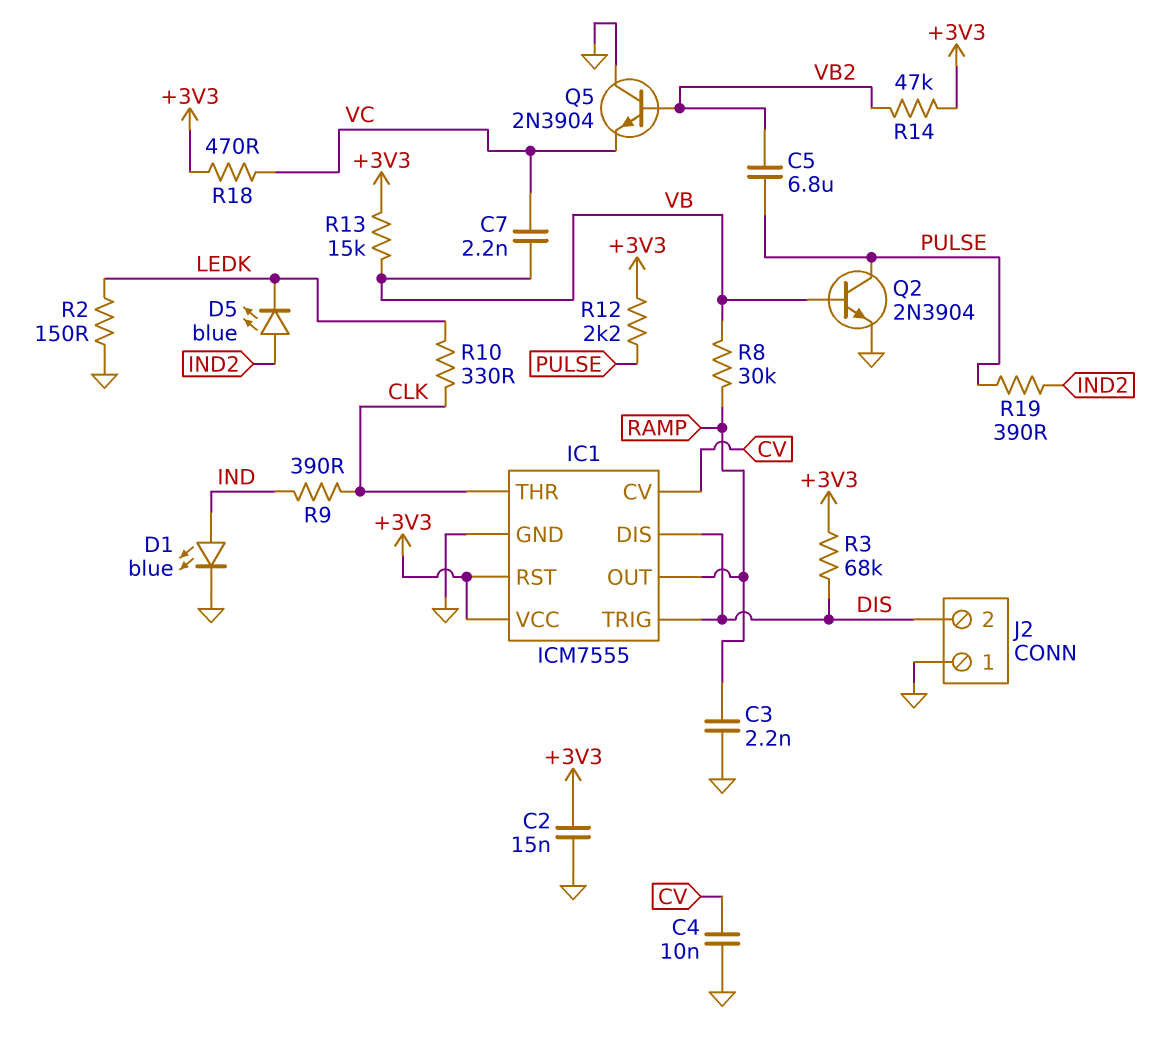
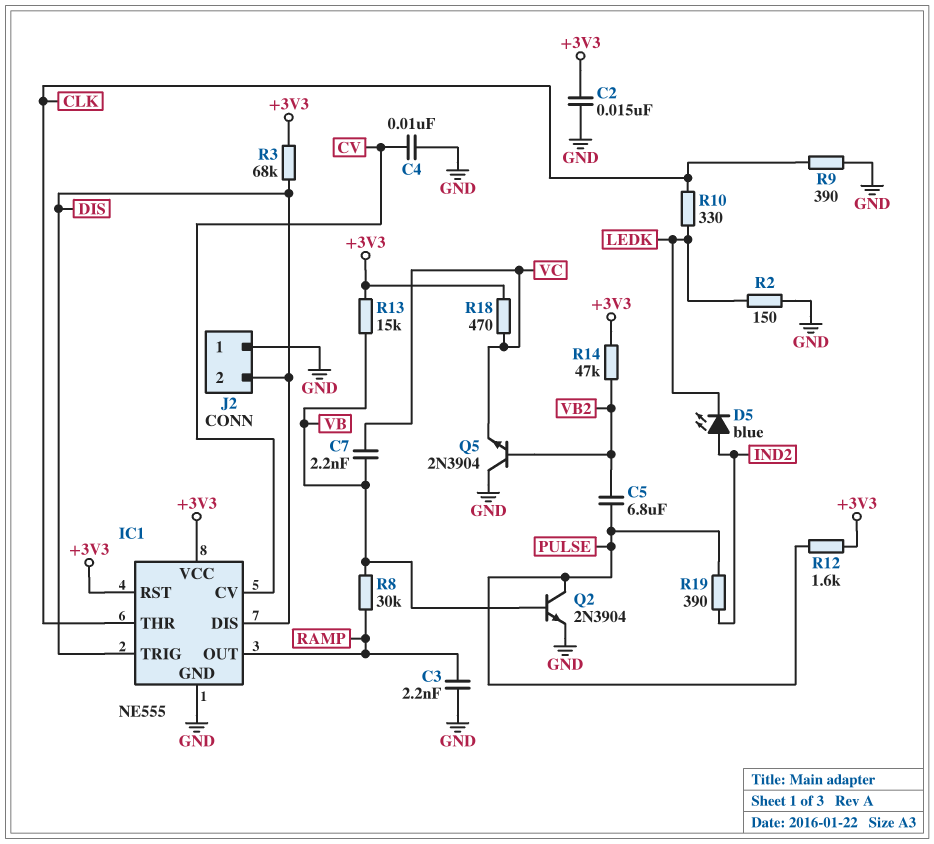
D1: LED blue (A IND, K GND) -> none
IC1: ICM7555 -> NE555
R9: 390 (CLK, IND) -> 390 (CLK, GND)
R12: 2.2k (+3V3, PULSE) -> 1.6k (+3V3, PULSE)

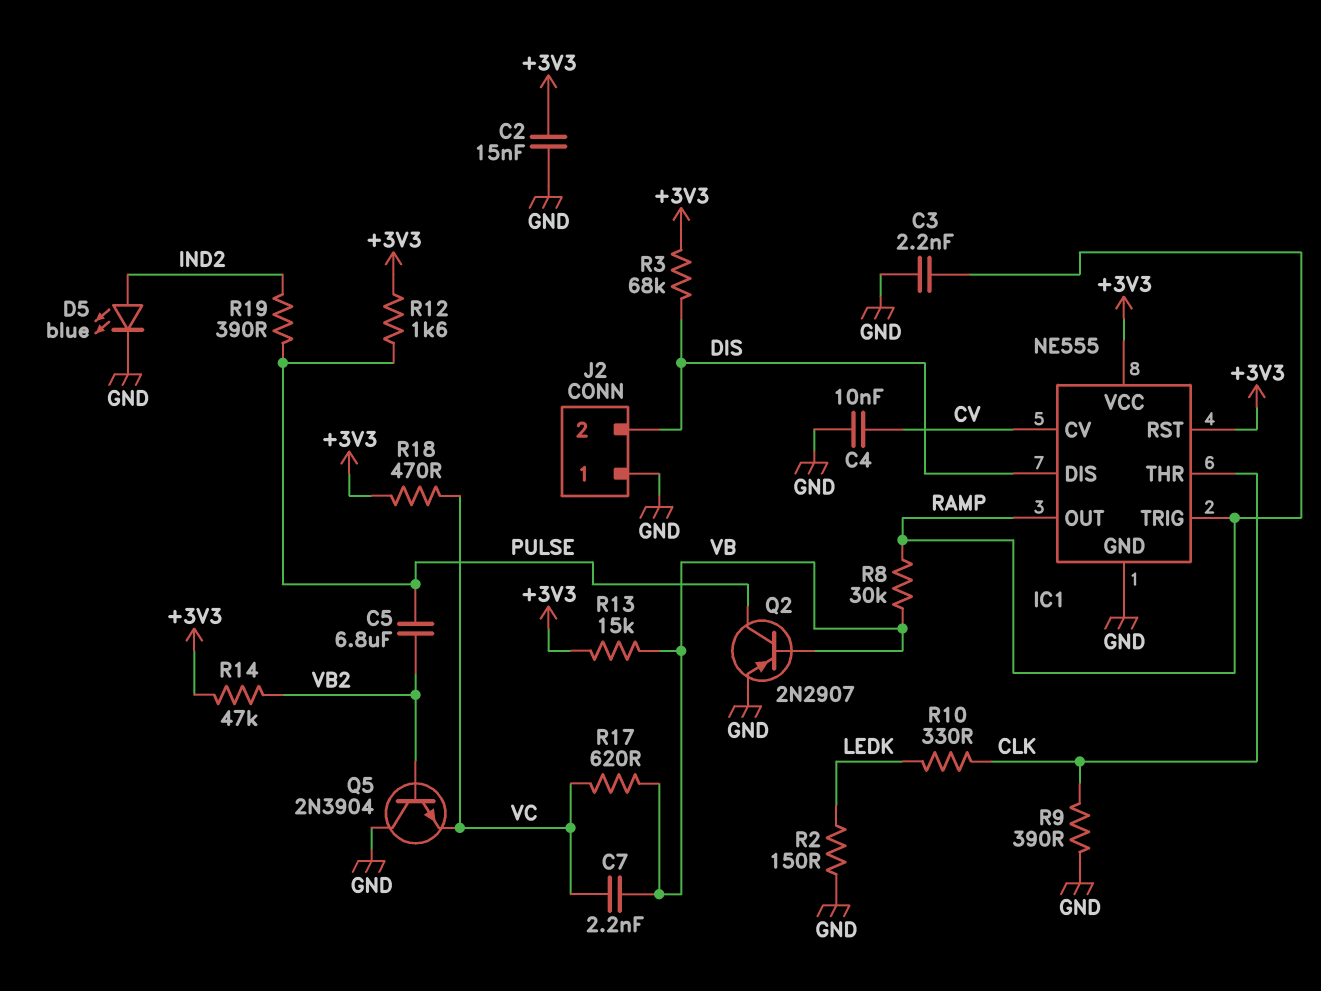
D5: LED blue (A IND2, K LEDK) -> LED blue (A IND2, K GND)
IC1 pin TRIG: DIS -> RAMP
Q2: NPN 2N3904 (B VB, C PULSE, E GND) -> PNP 2N2907 (B VB, C PULSE, E GND)
R17: none -> 620 (VB, VC)

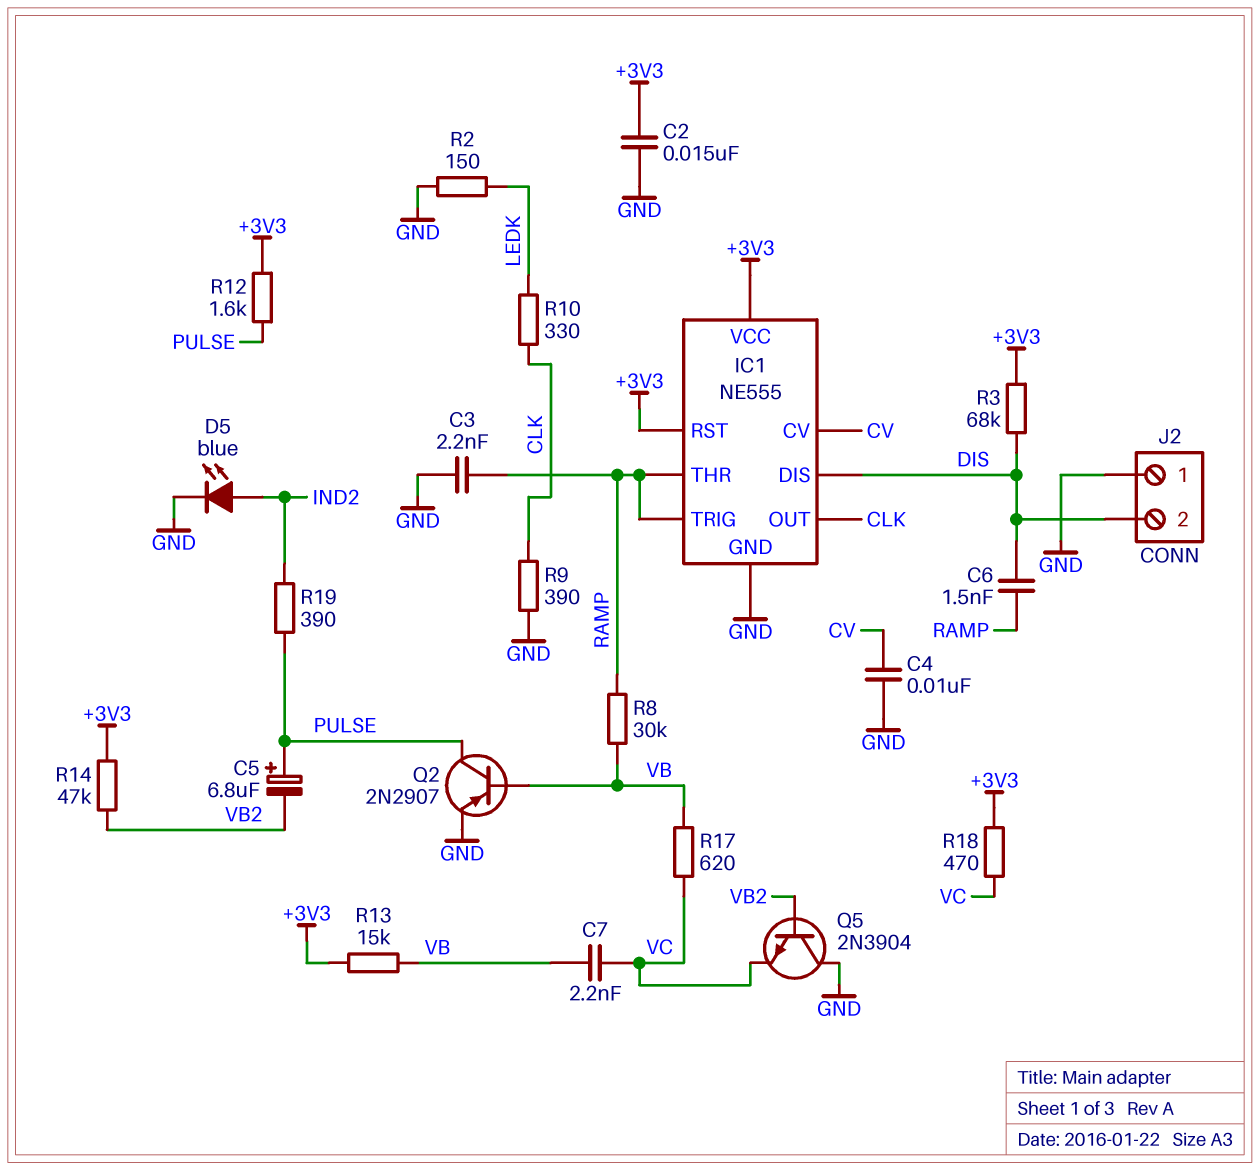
C5: 6.8uF (PULSE, VB2) -> 6.8uF (plus PULSE, minus VB2)
C6: none -> 1.5nF (DIS, RAMP)
IC1 pin OUT: RAMP -> CLK
IC1 pin THR: CLK -> RAMP

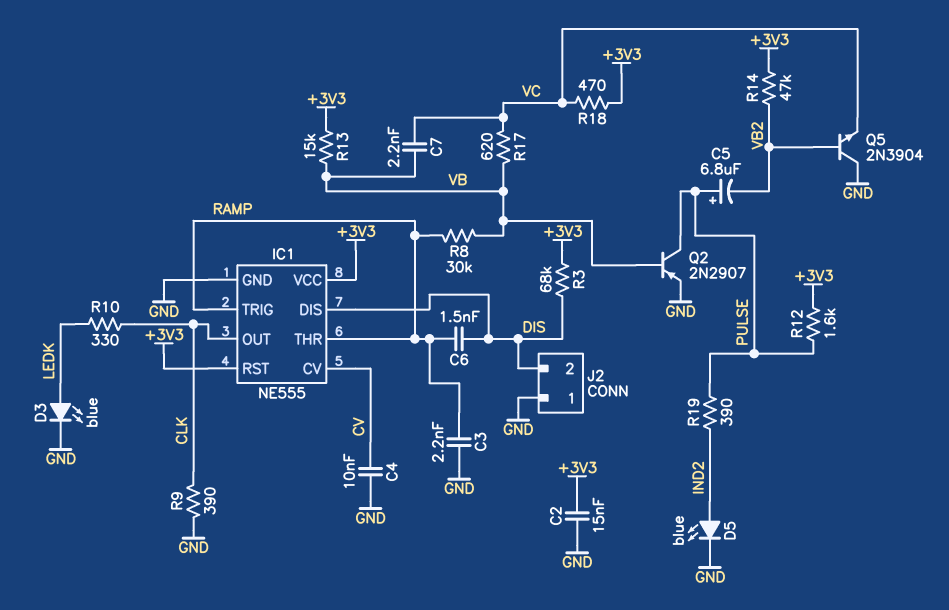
D3: none -> LED blue (A LEDK, K GND)
R2: 150 (GND, LEDK) -> none

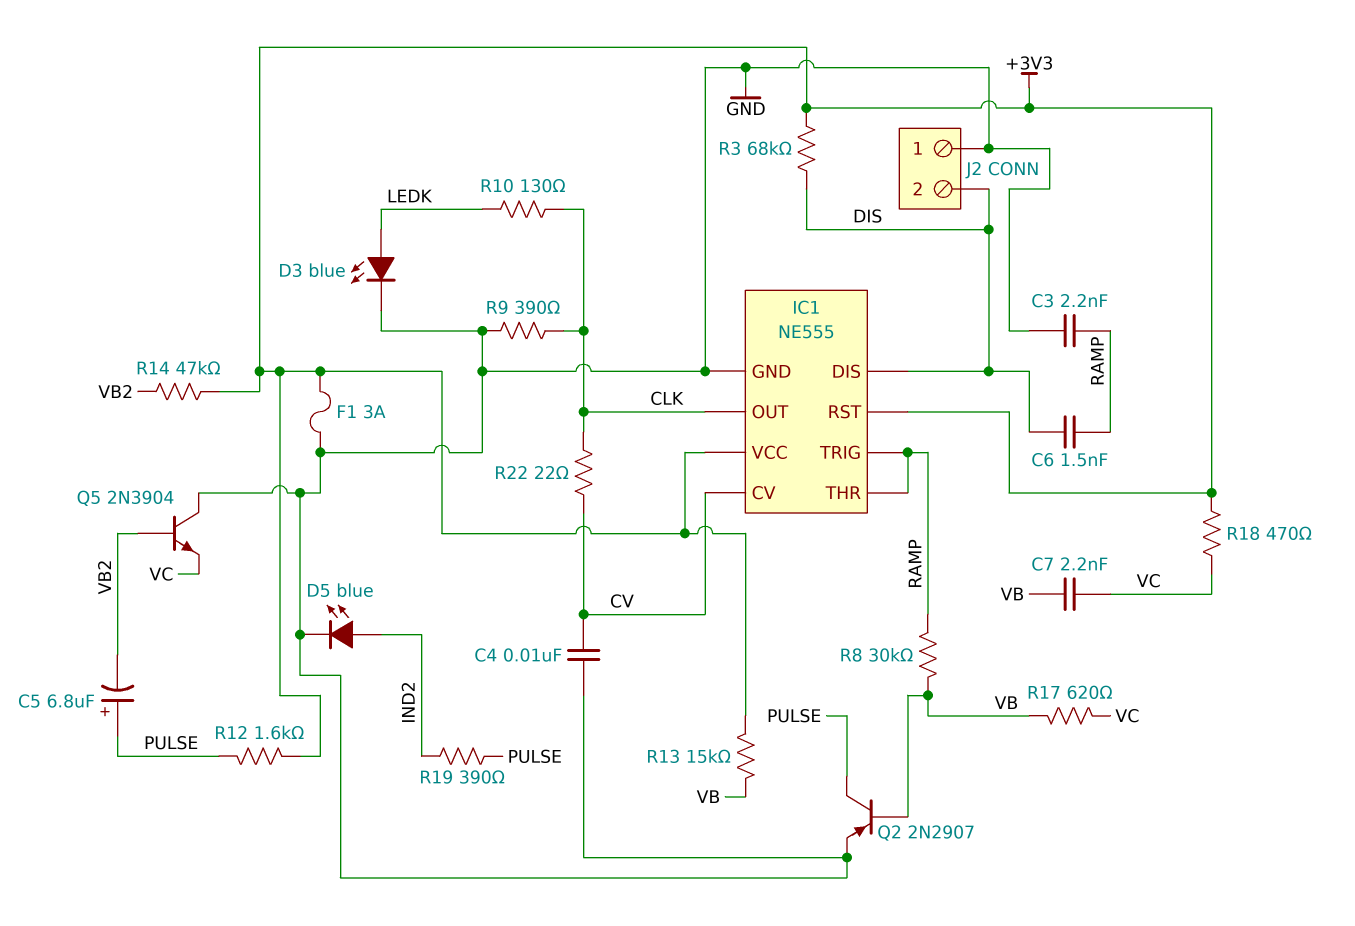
C2: 15nF (+3V3, GND) -> none
F1: none -> 3A (+3V3, GND)
R10: 330 (CLK, LEDK) -> 130 (CLK, LEDK)
R22: none -> 22 (CLK, CV)

